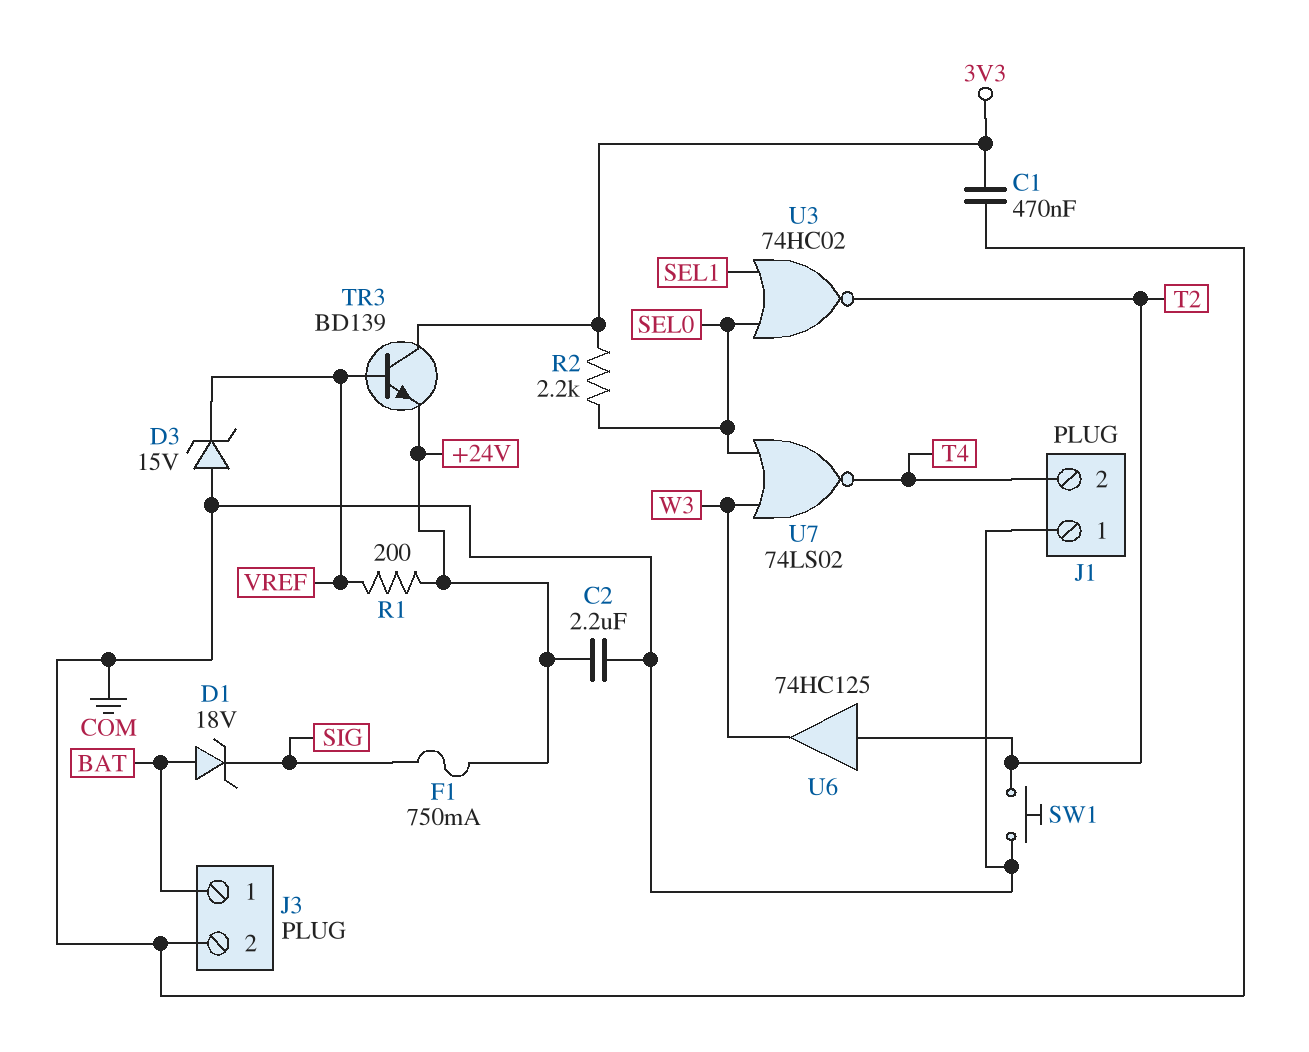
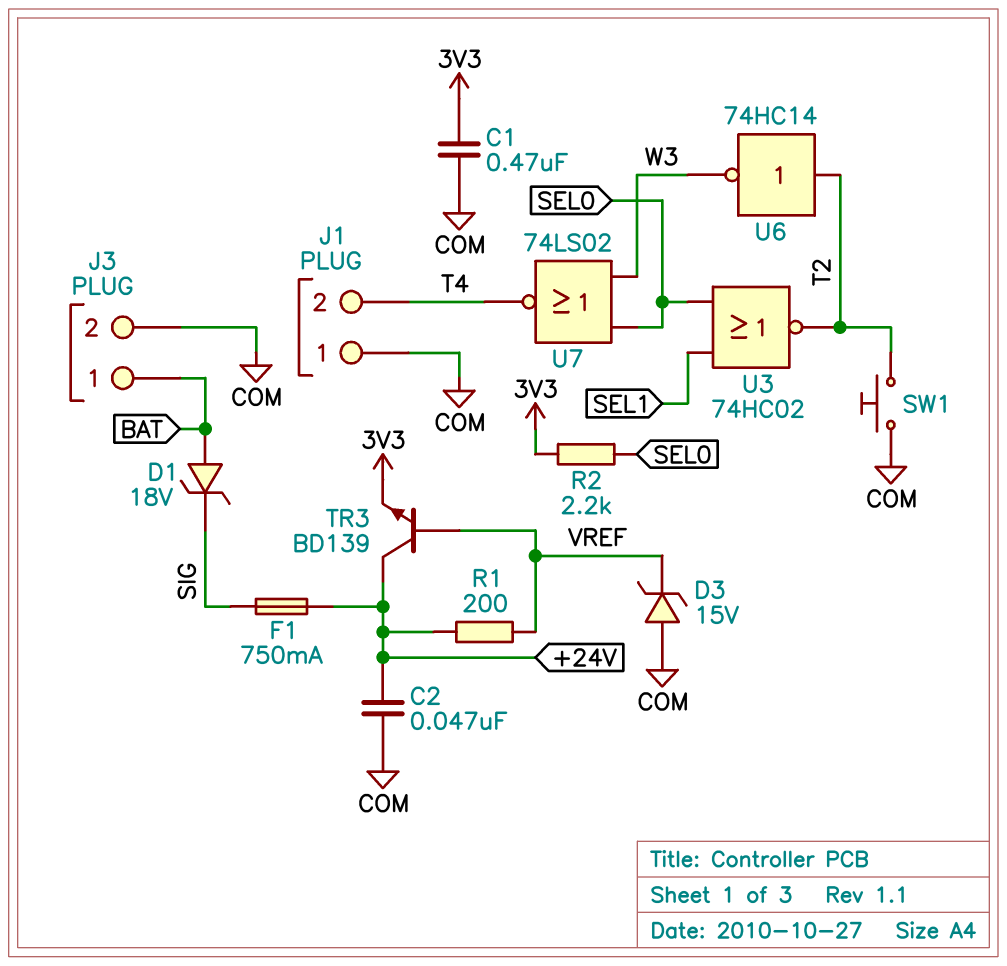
C2: 2.2uF (+24V, COM) -> 47nF (+24V, COM)
TR3: NPN BD139 (B VREF, C 3V3, E +24V) -> NPN BD139 (B VREF, C +24V, E 3V3)
U6: buffer 74HC125 (in T2, out W3) -> NOT 74HC14 (in T2, out W3)

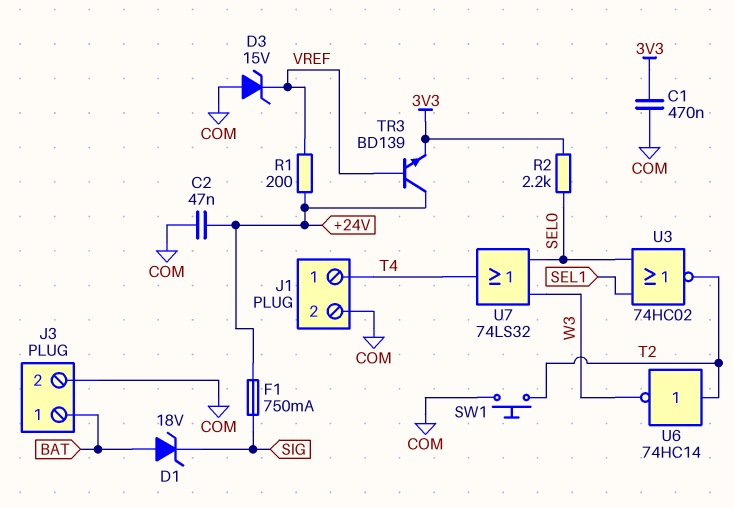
J1 pin 1: COM -> T4
J1 pin 2: T4 -> COM
U7: NOR 74LS02 (in SEL0, in W3, out T4) -> OR 74LS32 (in SEL0, in W3, out T4)

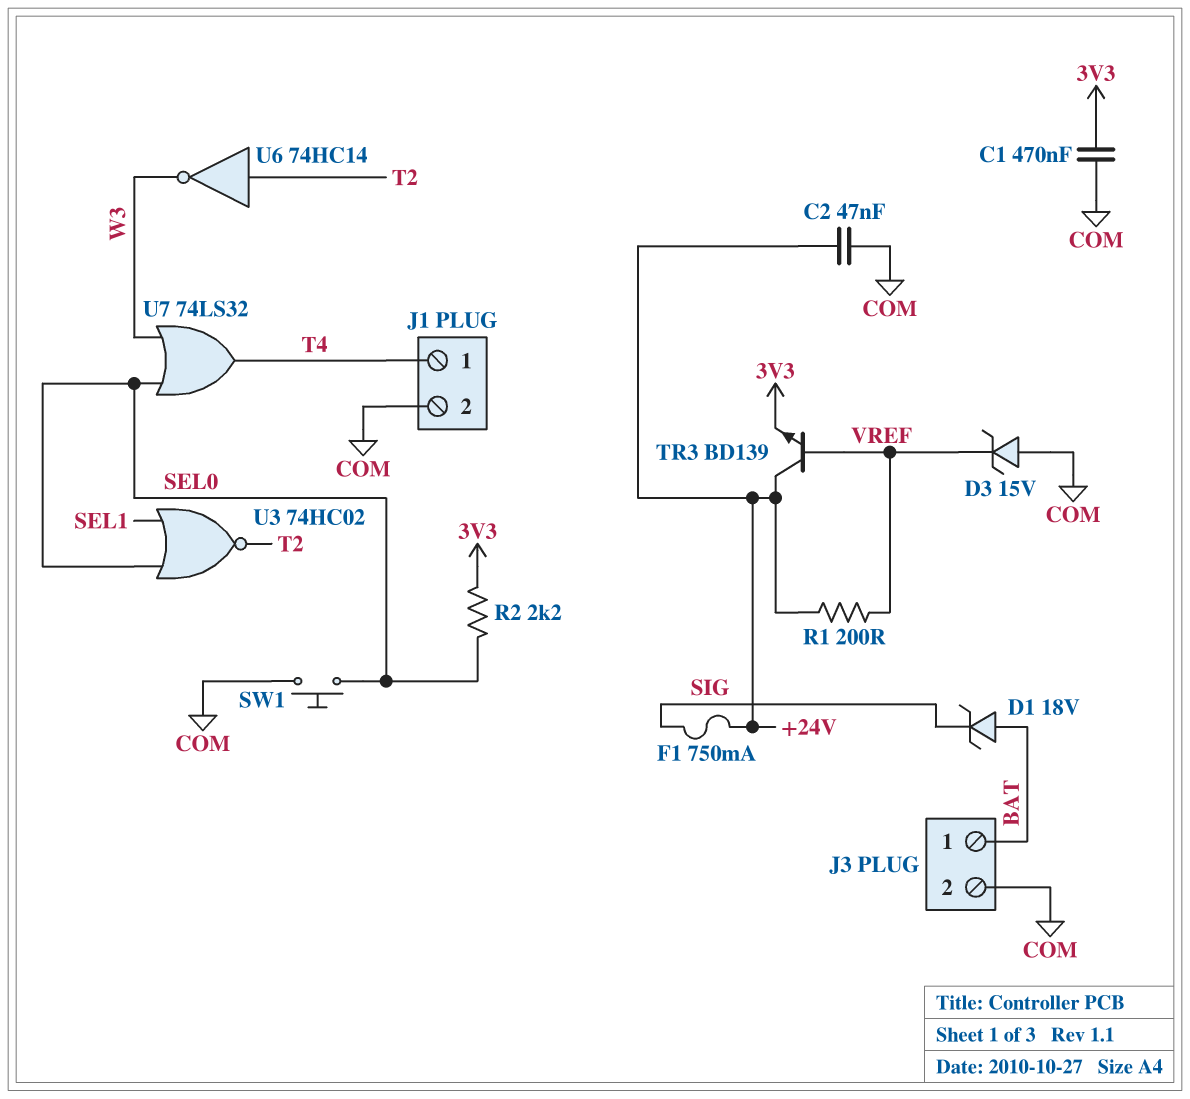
SW1: button (COM, T2) -> button (COM, SEL0)

